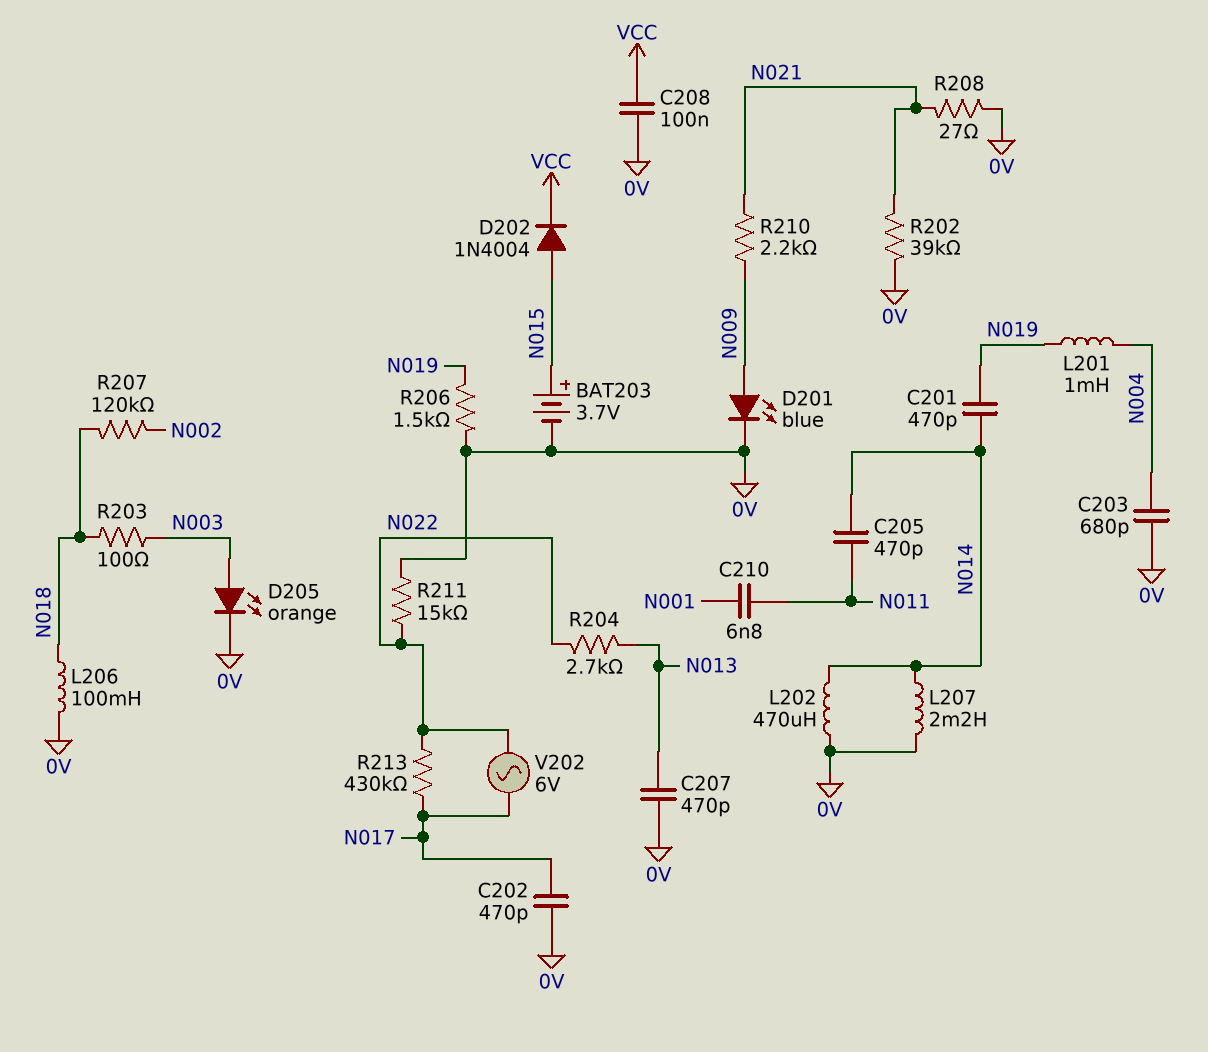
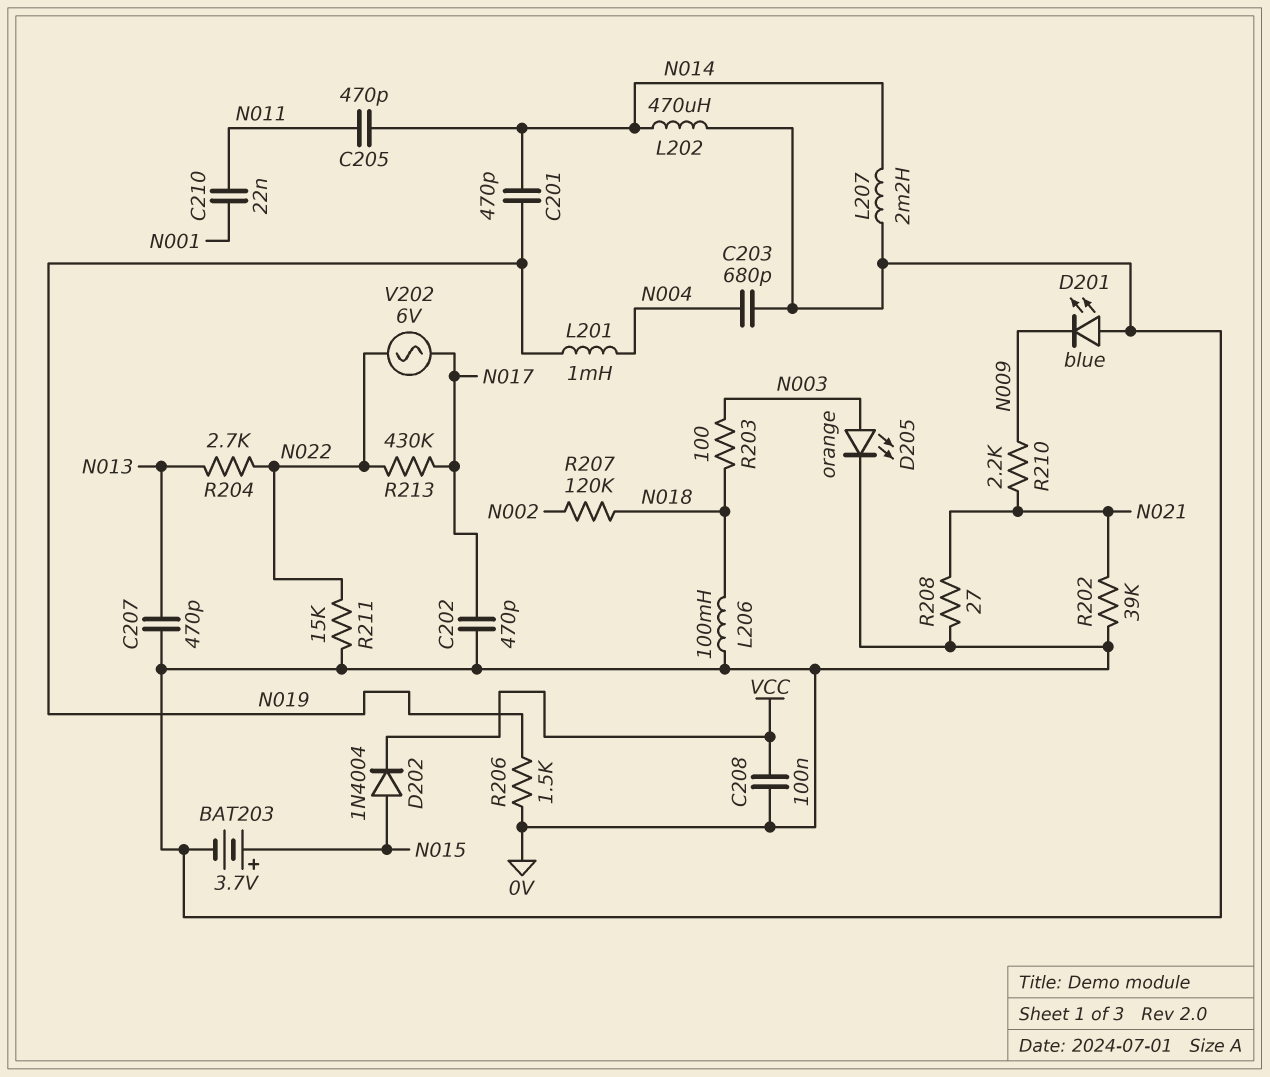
C210: 6.8nF (N001, N011) -> 22nF (N001, N011)
D201: LED blue (A N009, K 0V) -> LED blue (A 0V, K N009)

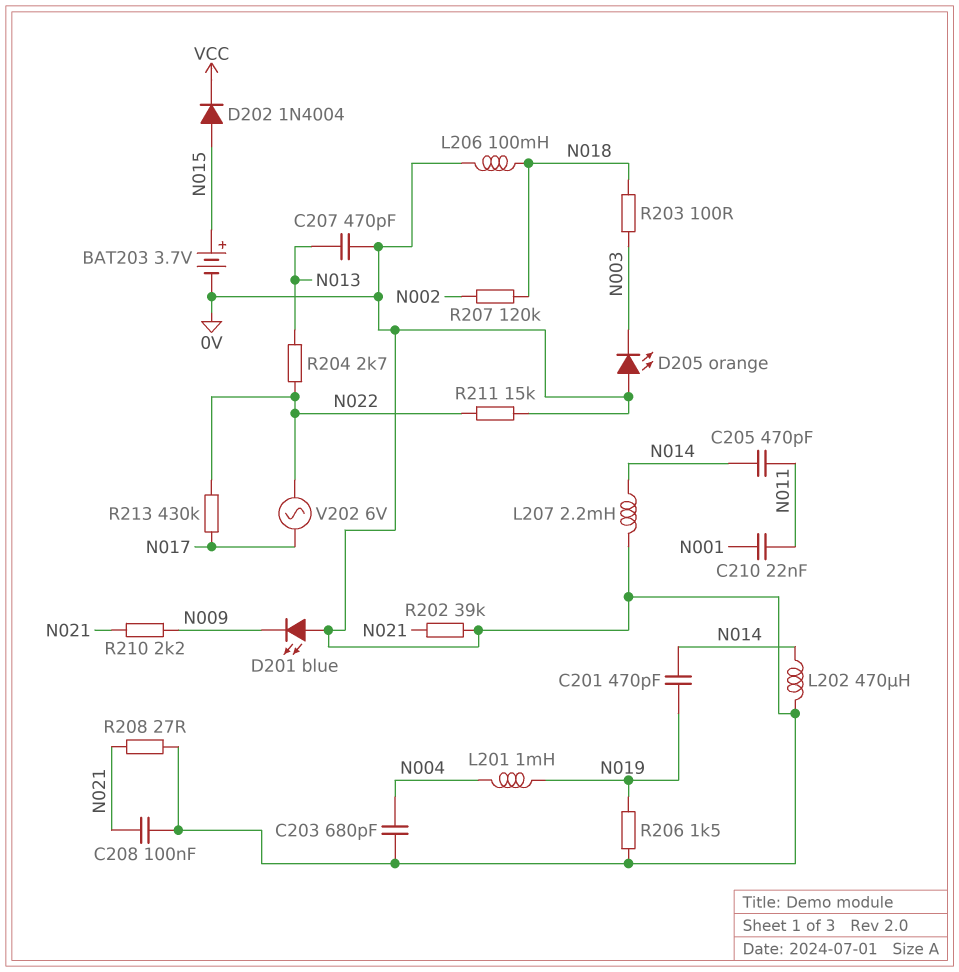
C202: 470pF (0V, N017) -> none
C208: 100nF (0V, VCC) -> 100nF (0V, N021)
D205: LED orange (A N003, K 0V) -> LED orange (A 0V, K N003)

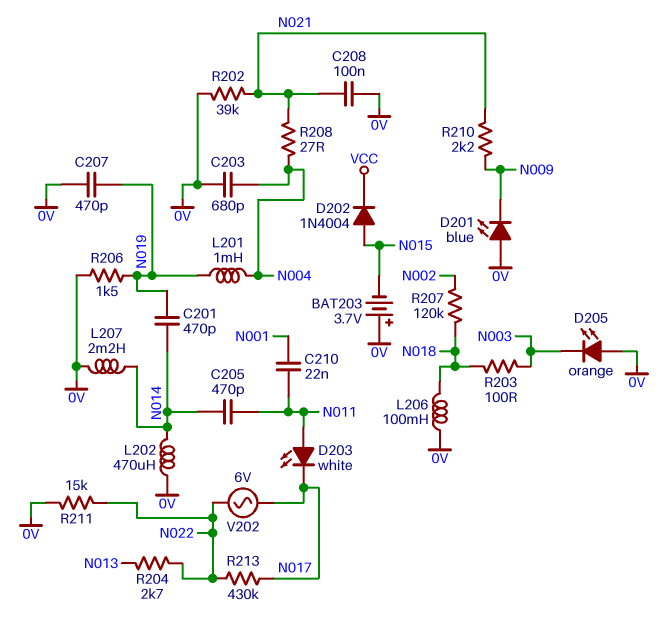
BAT203: 3.7V (plus N015, minus 0V) -> 3.7V (plus 0V, minus N015)
C207: 470pF (0V, N013) -> 470pF (0V, N019)
D203: none -> LED white (A N011, K N017)
R208: 27 (0V, N021) -> 27 (N004, N021)

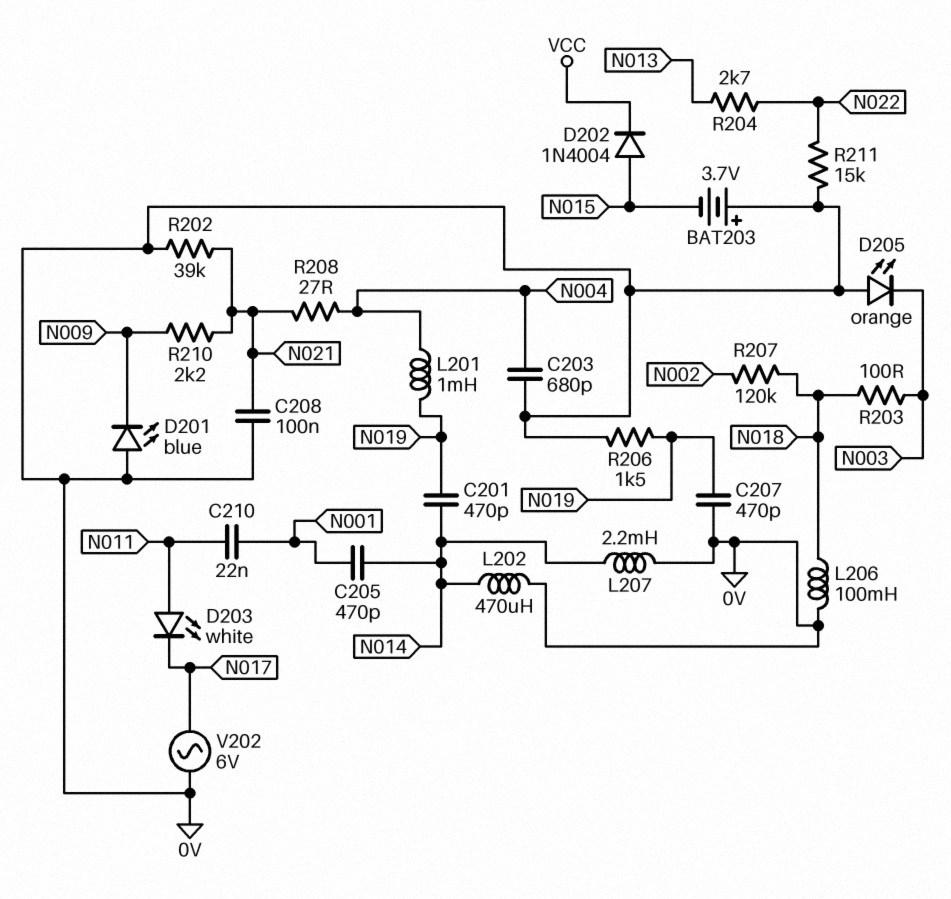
C205: 470pF (N011, N014) -> 470pF (N001, N014)
R213: 430k (N017, N022) -> none
V202: AC 6V (N017, N022) -> AC 6V (0V, N017)

